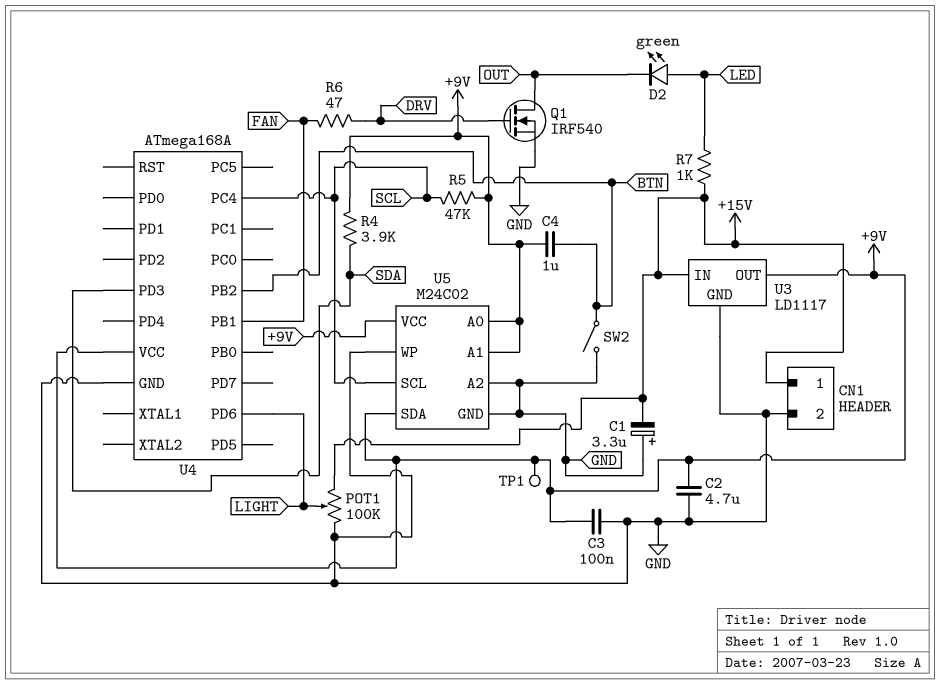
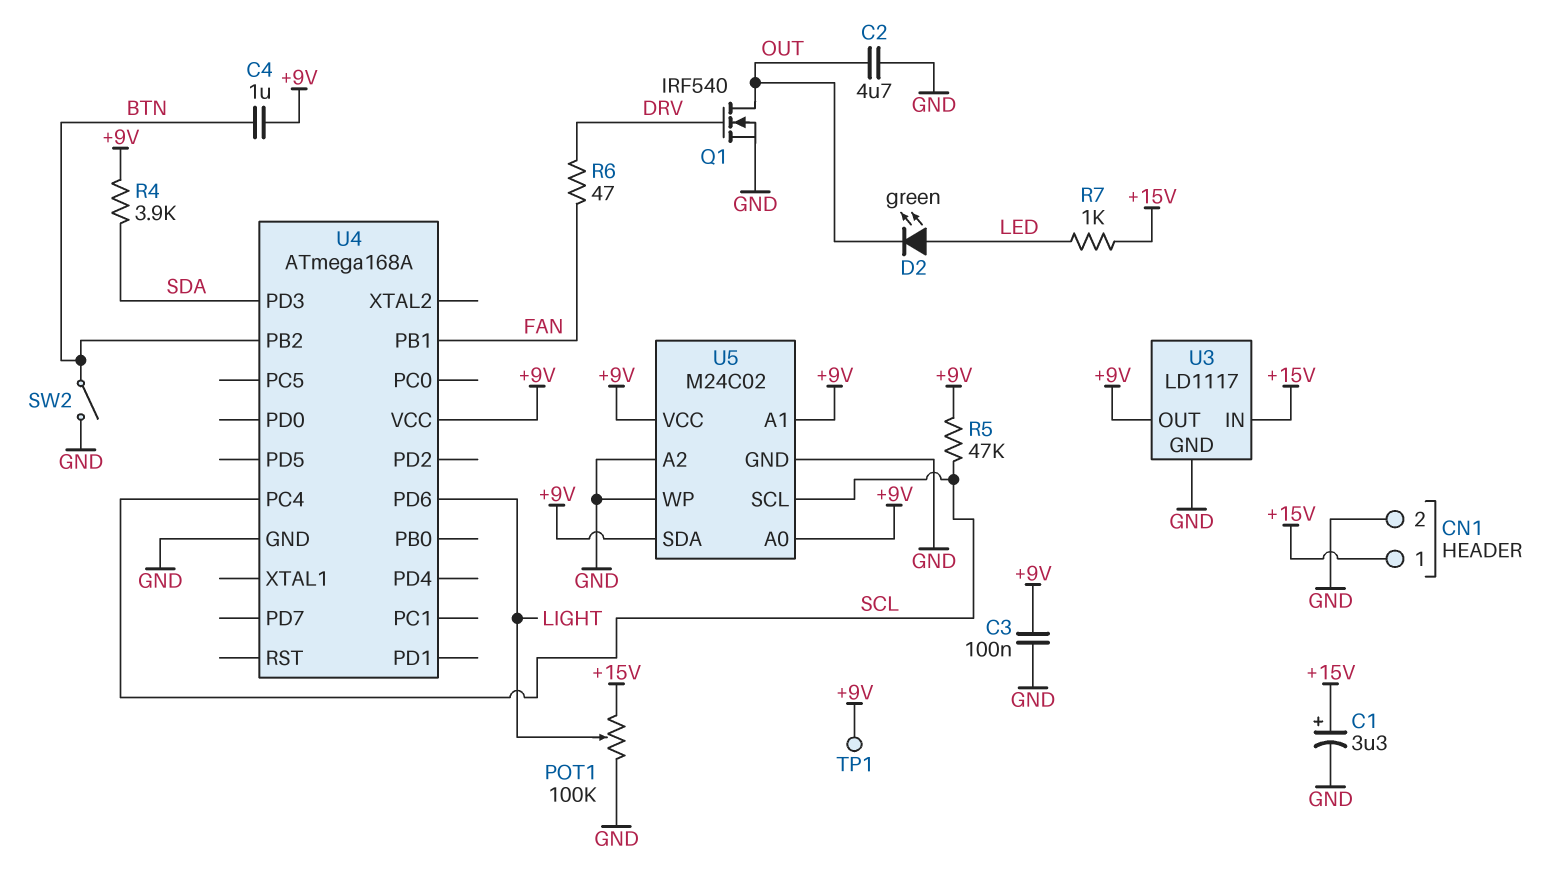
C1: 3.3uF (plus GND, minus +15V) -> 3.3uF (plus +15V, minus GND)
C2: 4.7uF (+9V, GND) -> 4.7uF (GND, OUT)

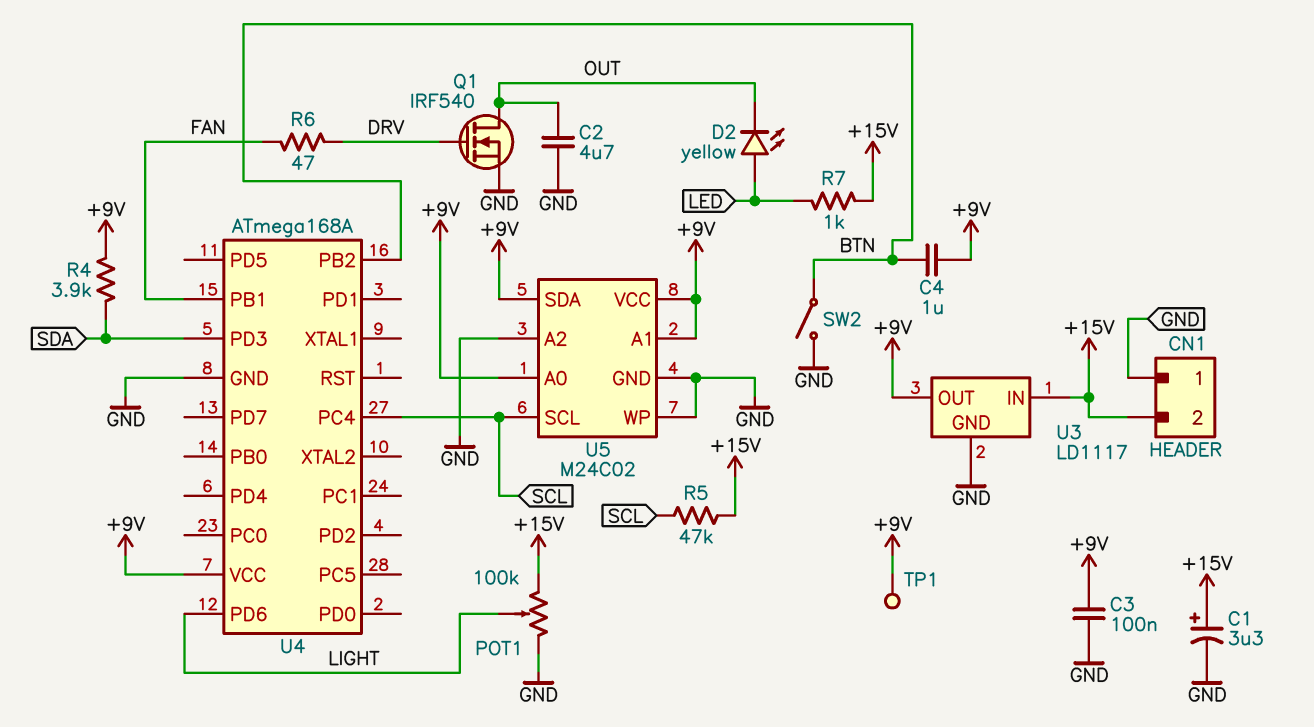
CN1 pin 1: +15V -> GND
CN1 pin 2: GND -> +15V
D2: LED green (A LED, K OUT) -> LED yellow (A LED, K OUT)
R5: 47k (+9V, SCL) -> 47k (+15V, SCL)

